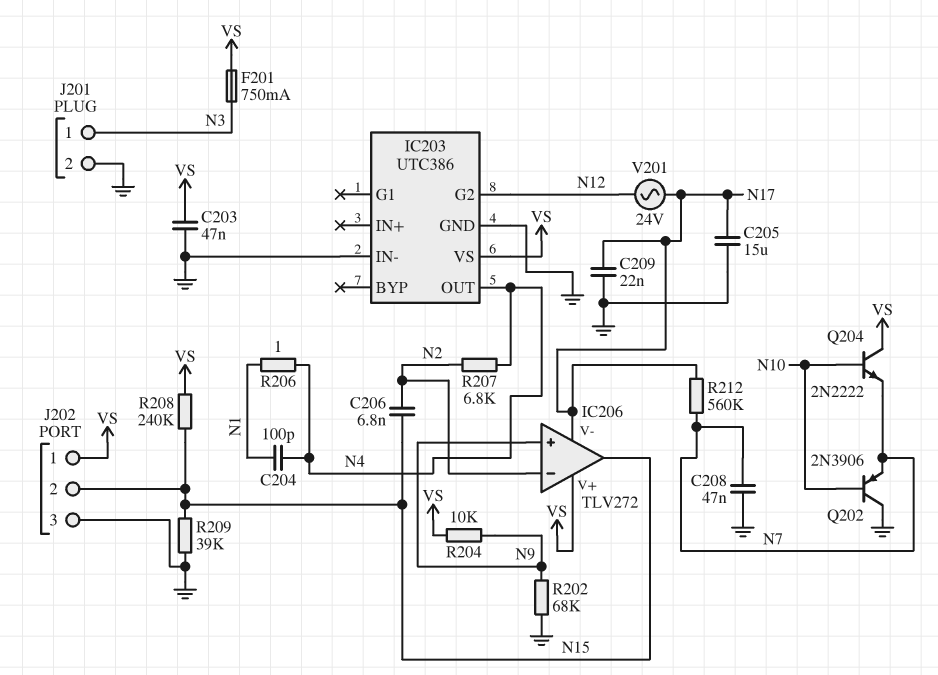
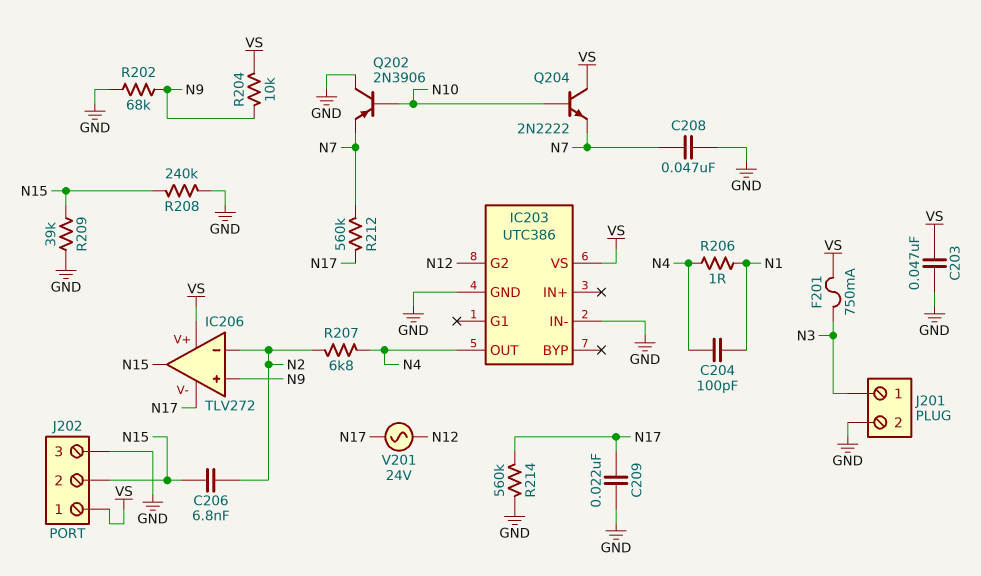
C205: 15uF (GND, N17) -> none
R208: 240k (N15, VS) -> 240k (GND, N15)
R214: none -> 560k (GND, N17)

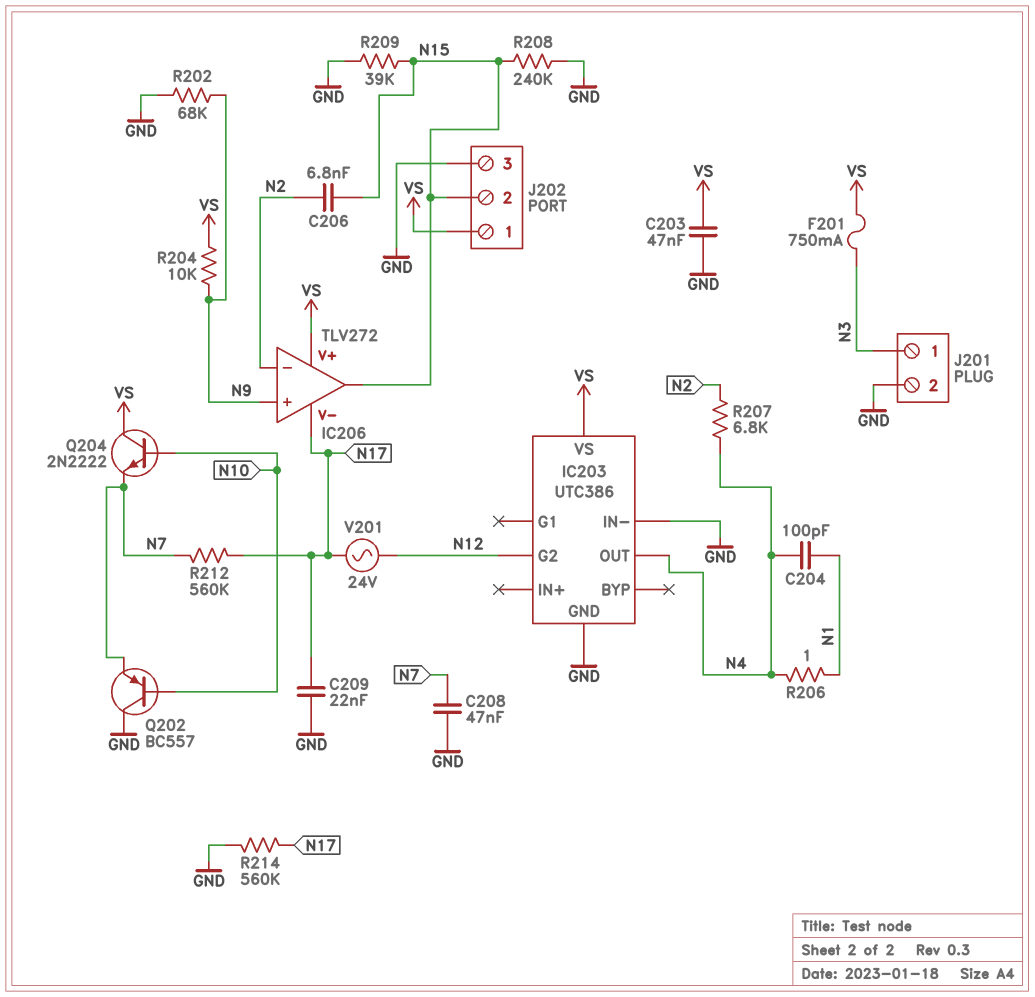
Q202: PNP 2N3906 (B N10, C GND, E N7) -> PNP BC557 (B N10, C GND, E N7)

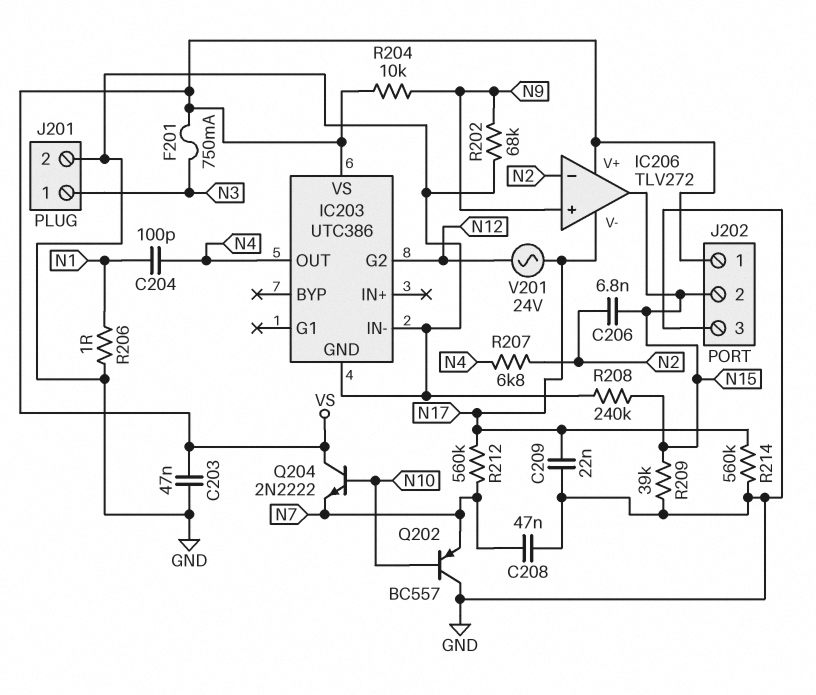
R206: 1 (N1, N4) -> 1 (GND, N1)

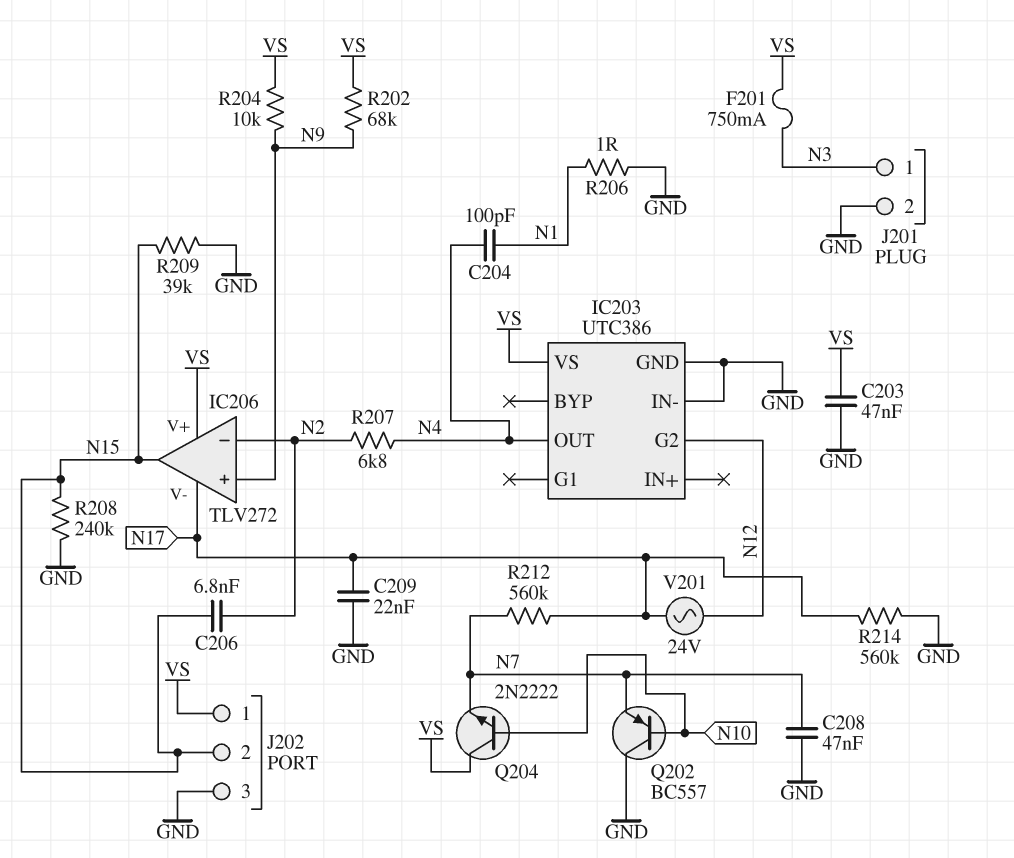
R202: 68k (GND, N9) -> 68k (N9, VS)

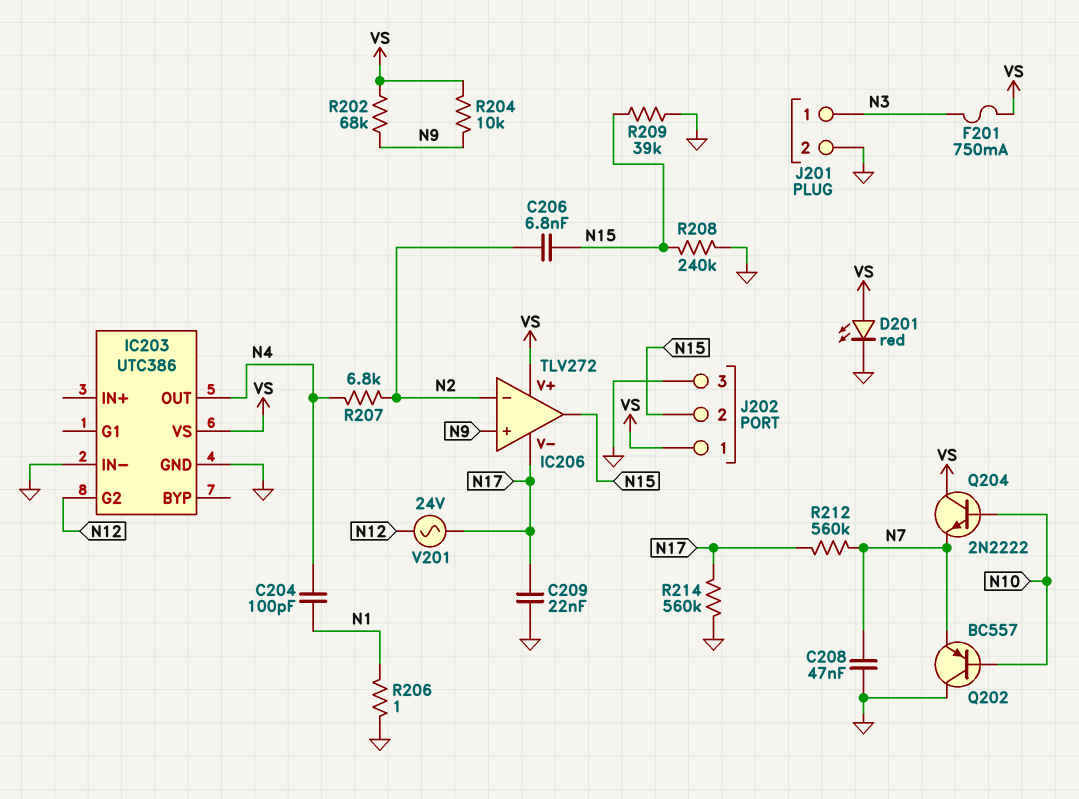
C203: 47nF (GND, VS) -> none
D201: none -> LED red (A VS, K GND)

